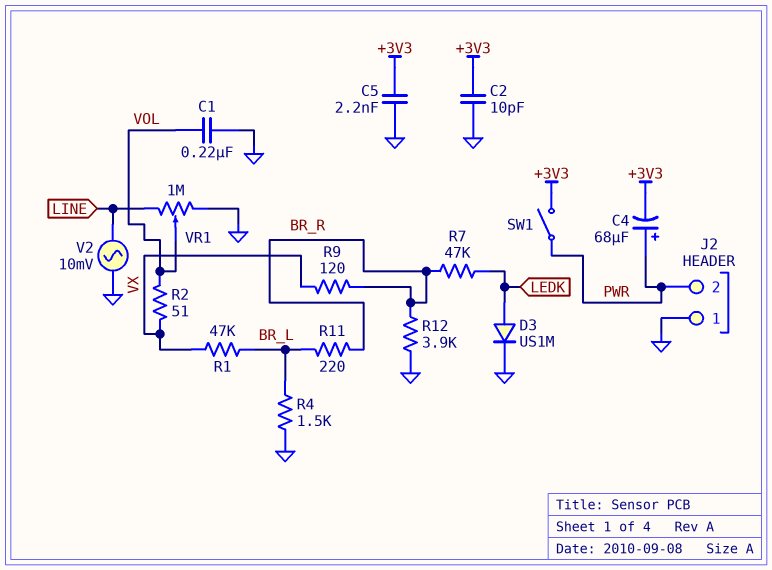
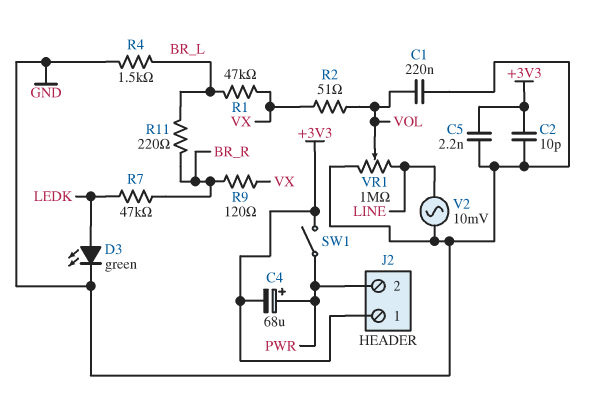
D3: diode US1M (A LEDK, K GND) -> LED green (A LEDK, K GND)
J2 pin 1: GND -> +3V3
R12: 3.9k (BR_R, GND) -> none

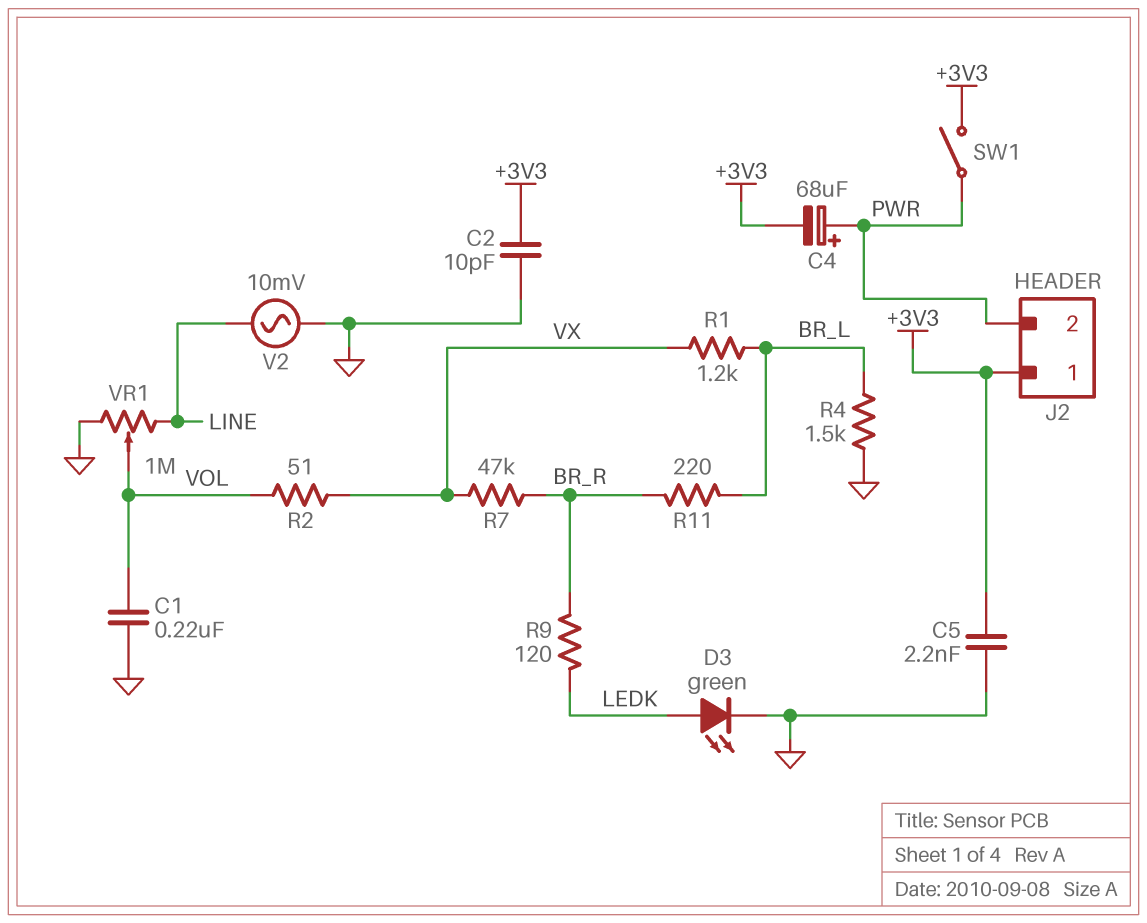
R1: 47k (BR_L, VX) -> 1.2k (BR_L, VX)
R7: 47k (BR_R, LEDK) -> 47k (BR_R, VX)
R9: 120 (BR_R, VX) -> 120 (BR_R, LEDK)

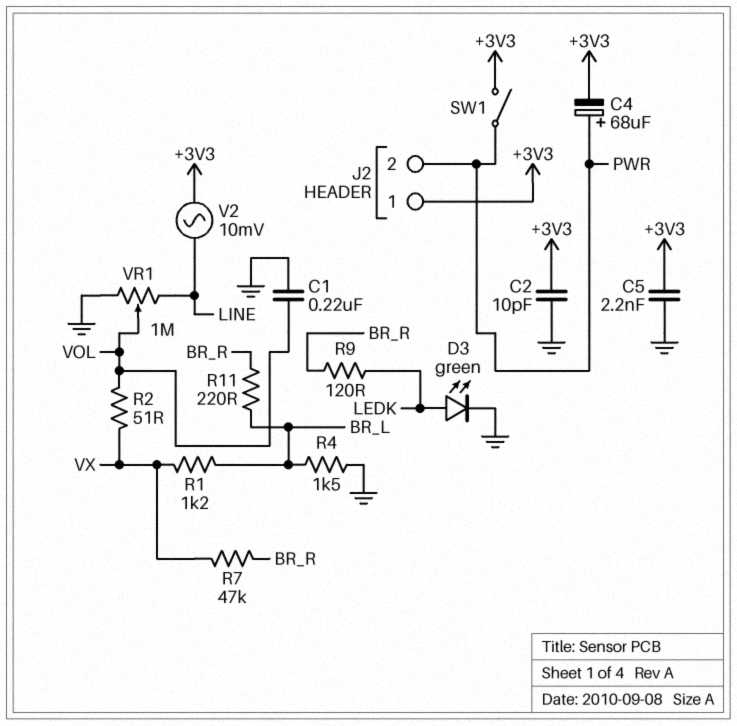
V2: AC 10mV (GND, LINE) -> AC 10mV (+3V3, LINE)

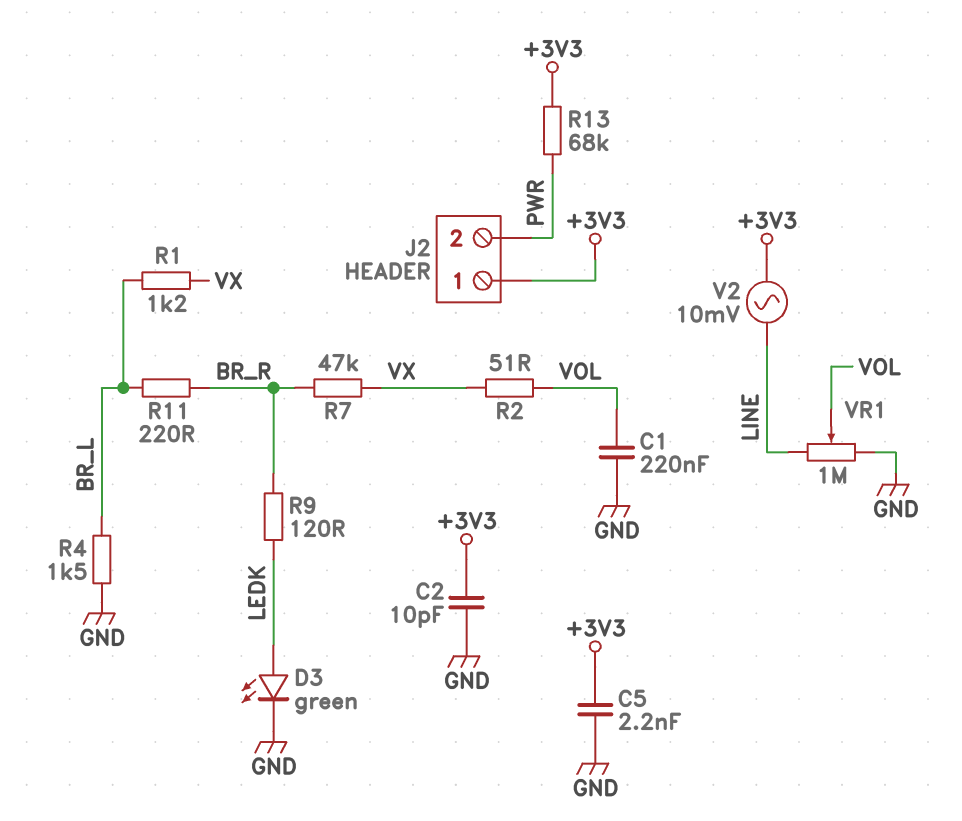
C4: 68uF (plus PWR, minus +3V3) -> none
R13: none -> 68k (+3V3, PWR)
SW1: switch (+3V3, PWR) -> none

